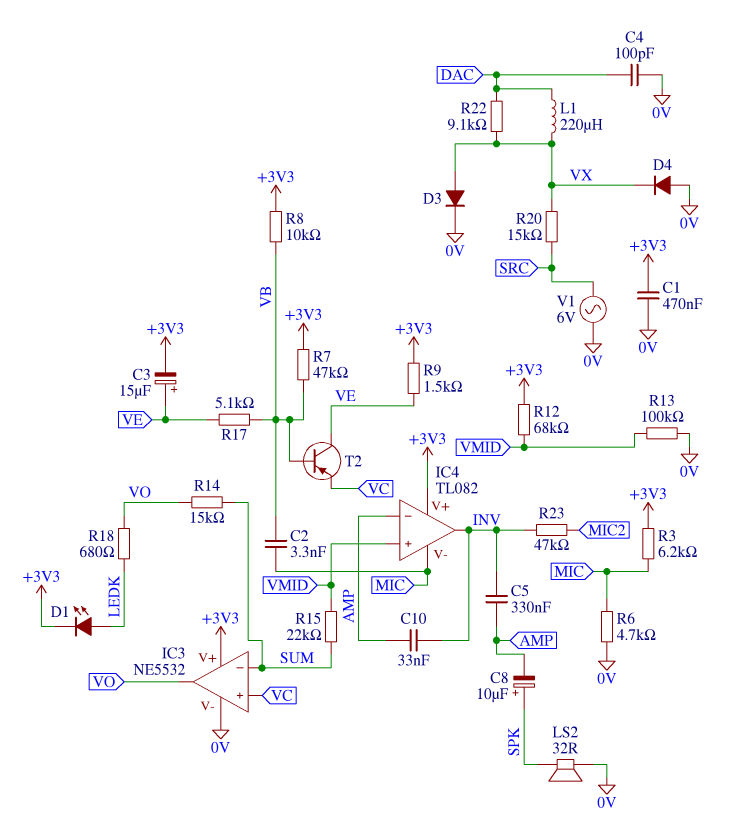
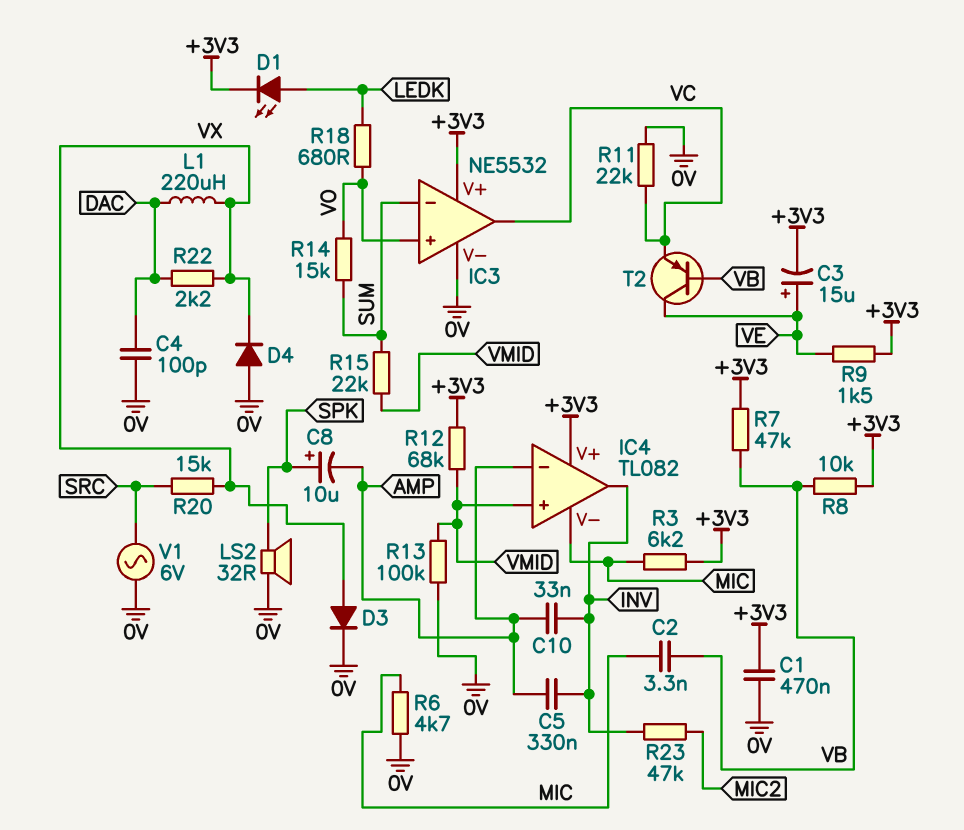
IC3 pin in+: VC -> VO
IC3 pin out: VO -> VC
R11: none -> 22k (0V, VC)
R17: 5.1k (VB, VE) -> none
R22: 9.1k (DAC, VX) -> 2.2k (DAC, VX)

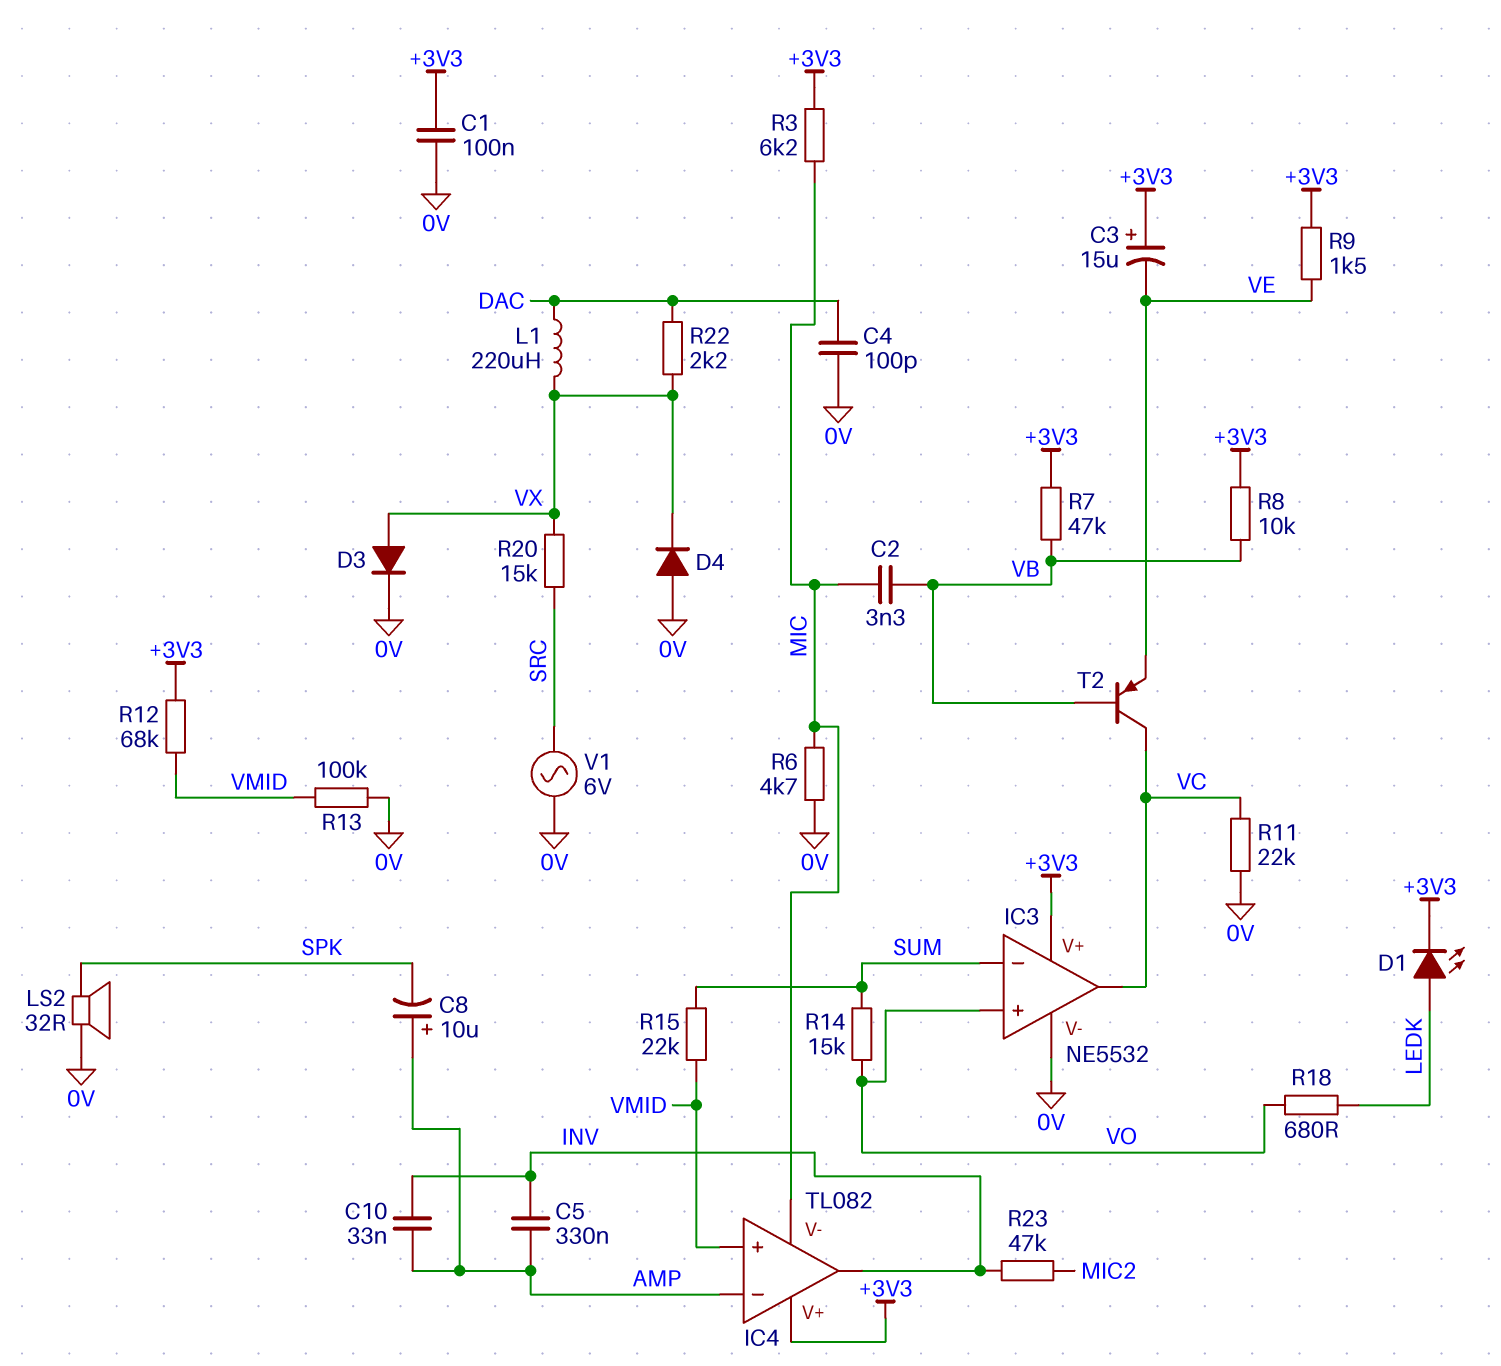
C1: 470nF (+3V3, 0V) -> 100nF (+3V3, 0V)
C3: 15uF (plus VE, minus +3V3) -> 15uF (plus +3V3, minus VE)
C8: 10uF (plus SPK, minus AMP) -> 10uF (plus AMP, minus SPK)
T2: PNP (B VB, C VE, E VC) -> PNP (B VB, C VC, E VE)

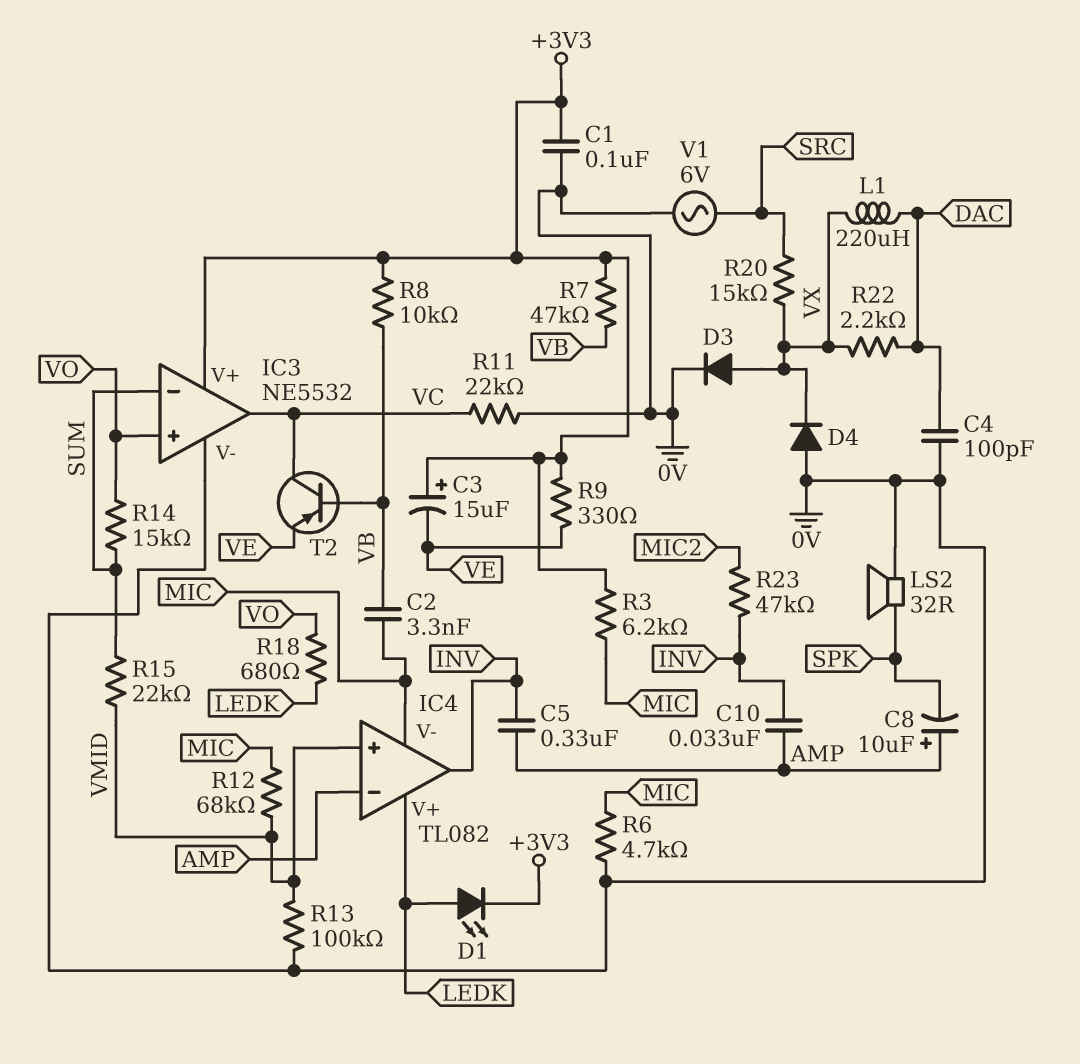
IC4 pin V+: +3V3 -> LEDK
R9: 1.5k (+3V3, VE) -> 330 (+3V3, VE)
R12: 68k (+3V3, VMID) -> 68k (MIC, VMID)

